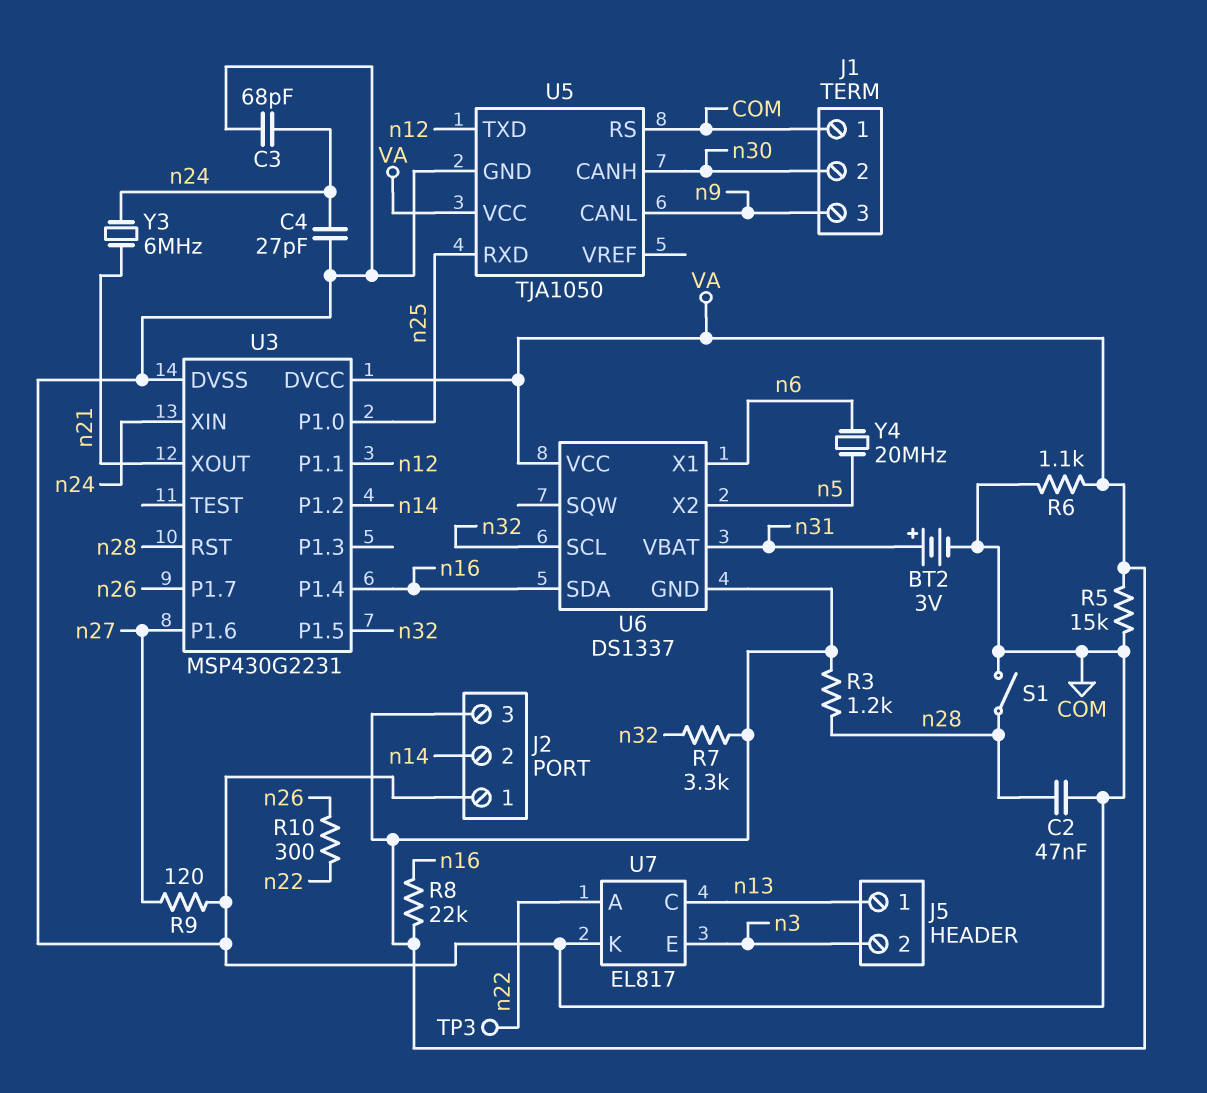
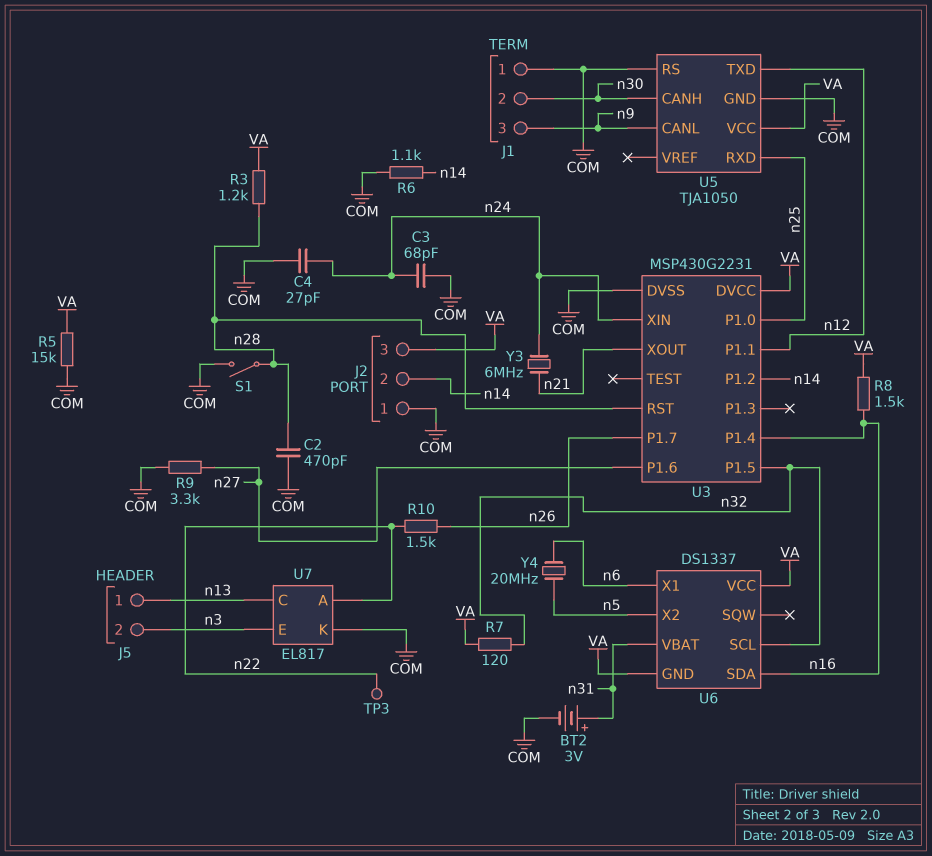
C2: 47nF (COM, n28) -> 470pF (COM, n28)
R6: 1.1k (COM, VA) -> 1.1k (COM, n14)
R7: 3.3k (VA, n32) -> 120 (VA, n32)
R8: 22k (VA, n16) -> 1.5k (VA, n16)
R9: 120 (COM, n27) -> 3.3k (COM, n27)
R10: 300 (n22, n26) -> 1.5k (n22, n26)

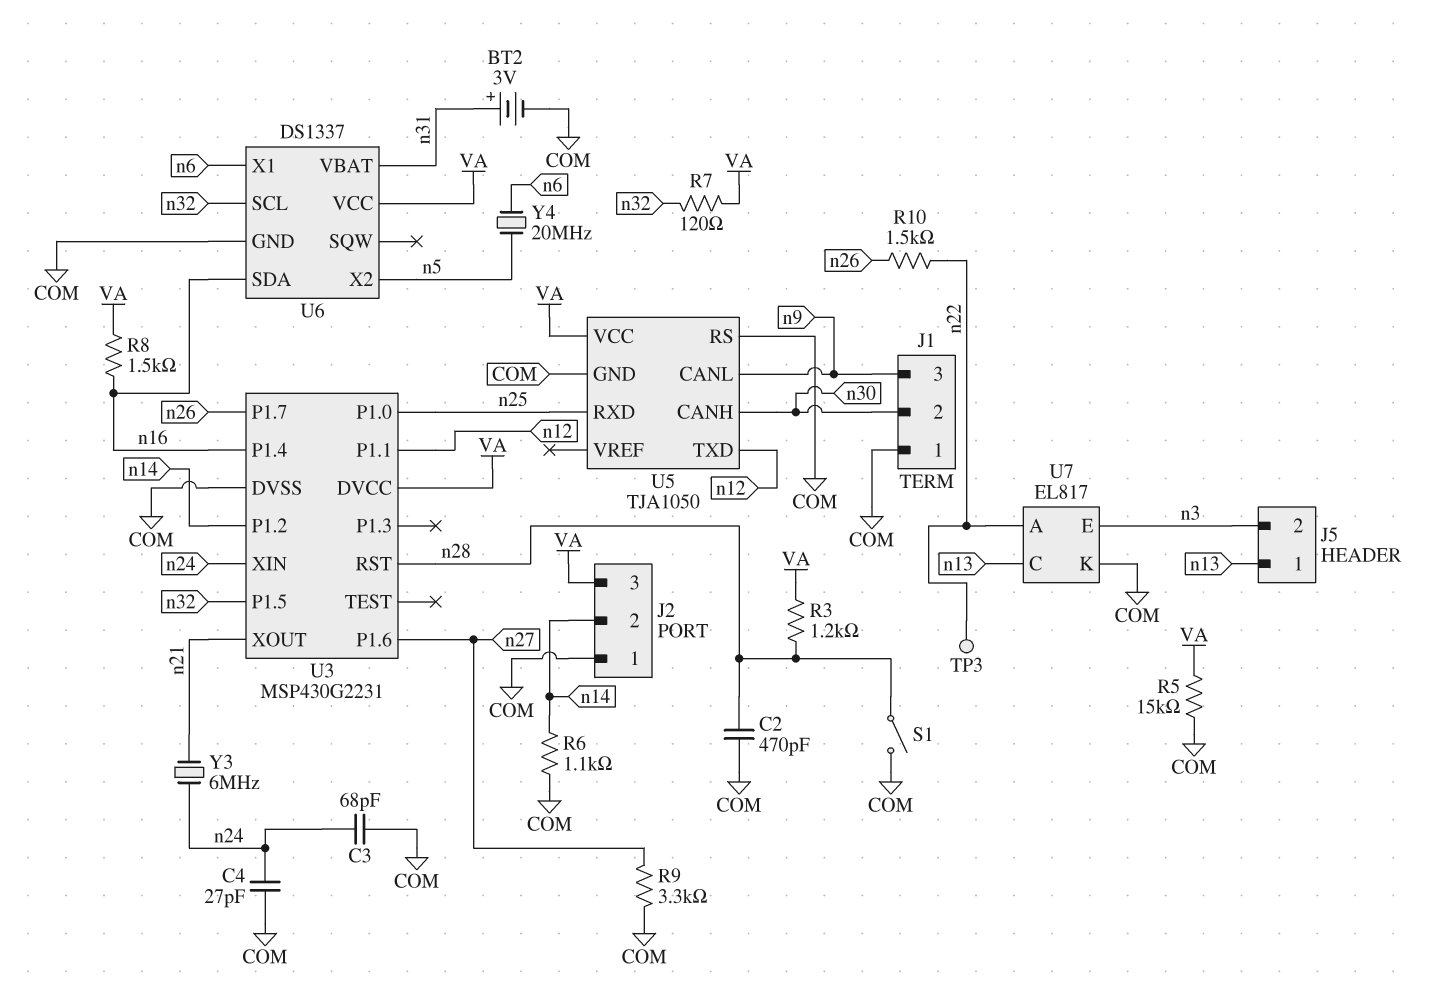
U6 pin GND: VA -> COM

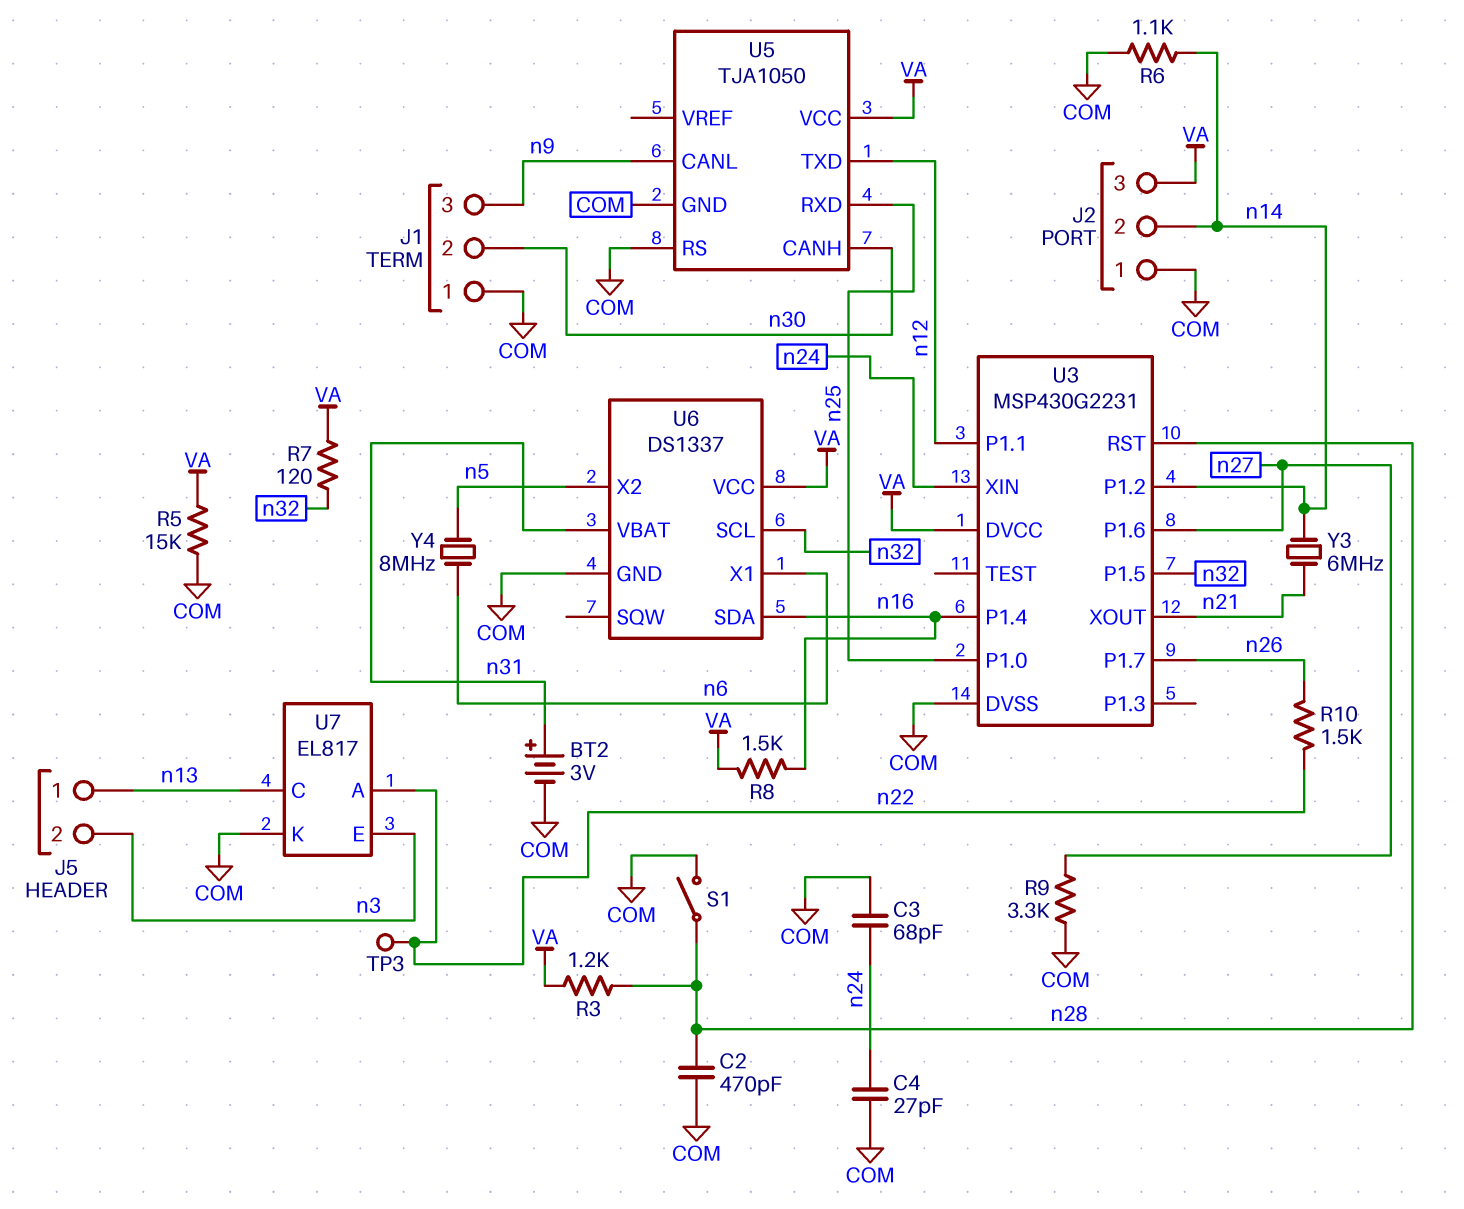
Y3: 6MHz (n21, n24) -> 6MHz (n14, n21)
Y4: 20MHz (n5, n6) -> 8MHz (n5, n6)

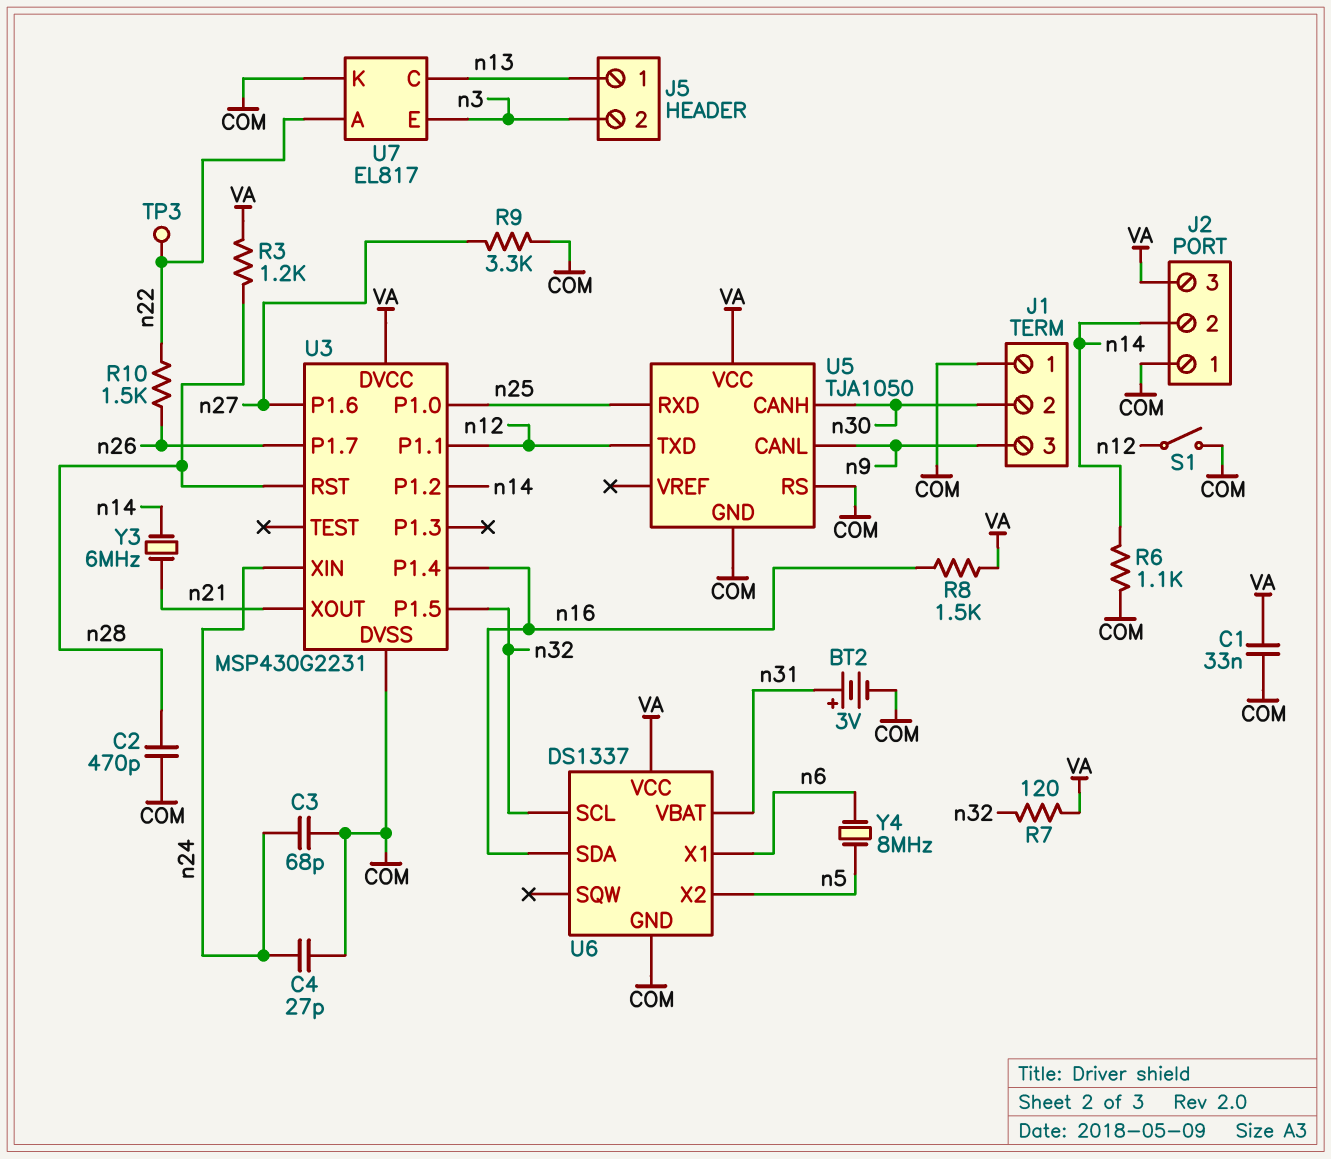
C1: none -> 33nF (COM, VA)
R5: 15k (COM, VA) -> none
S1: switch (COM, n28) -> switch (COM, n12)

